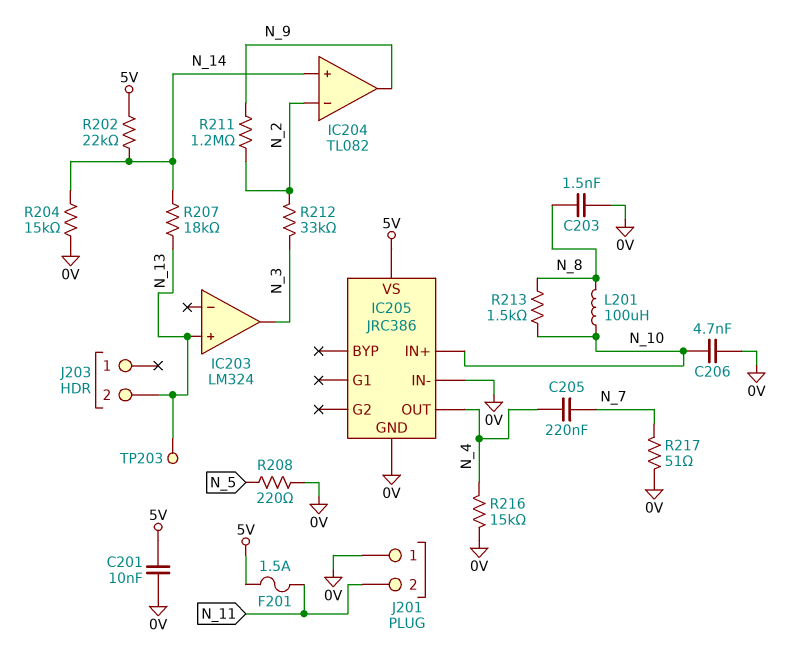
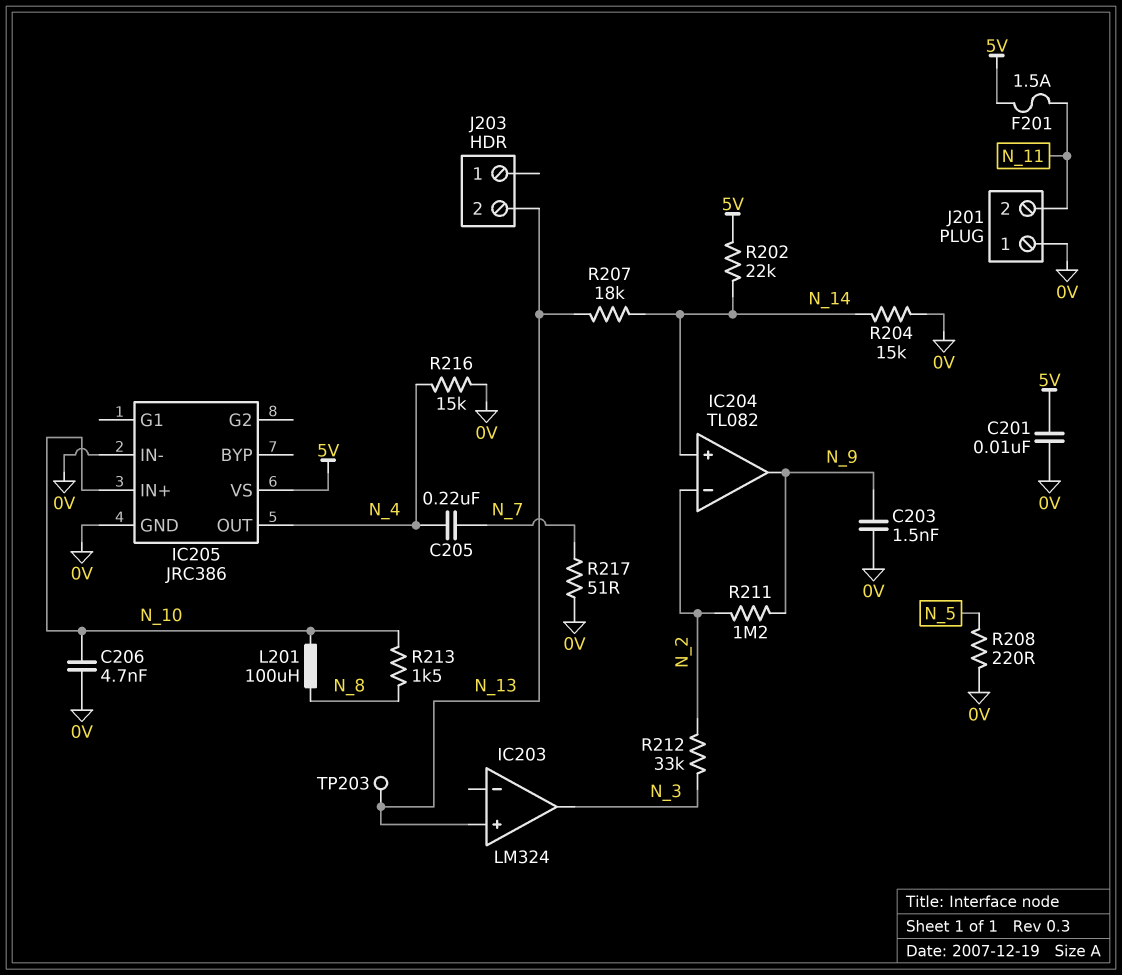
C203: 1.5nF (0V, N_8) -> 1.5nF (0V, N_9)

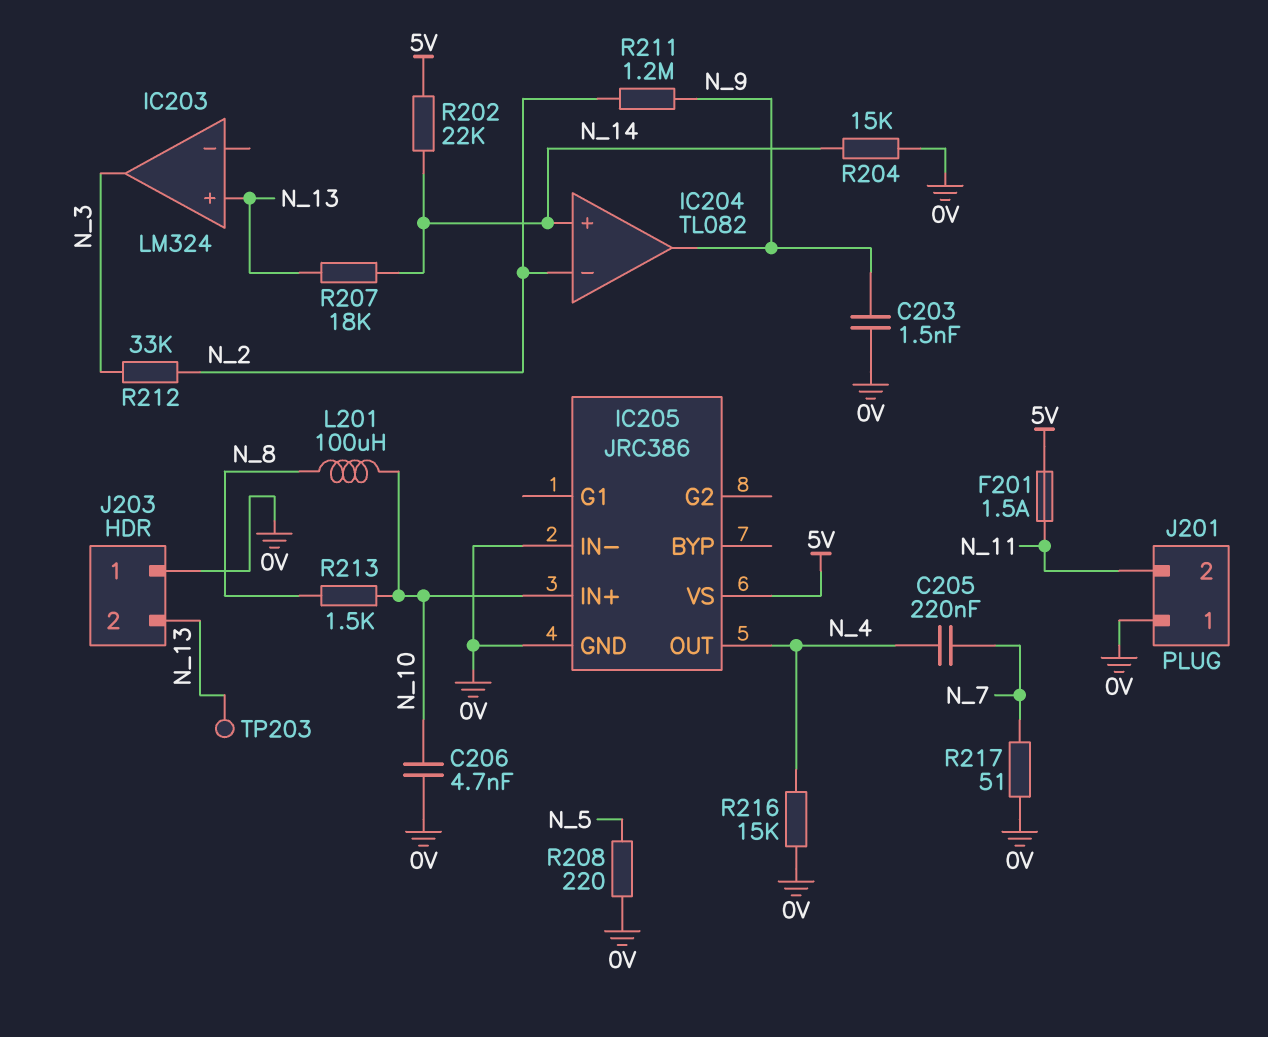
C201: 10nF (0V, 5V) -> none
J203 pin 1: none -> 0V

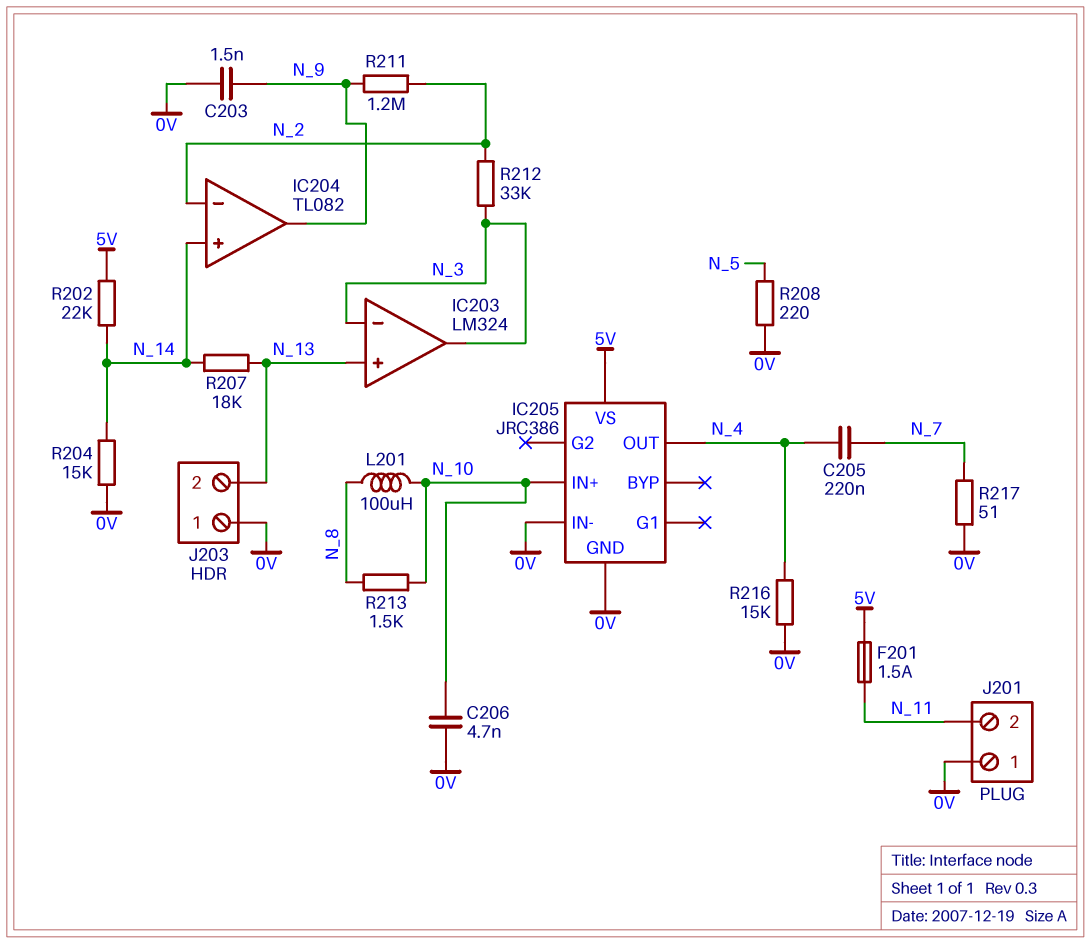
IC203 pin in-: none -> N_3
TP203: test point (N_13) -> none

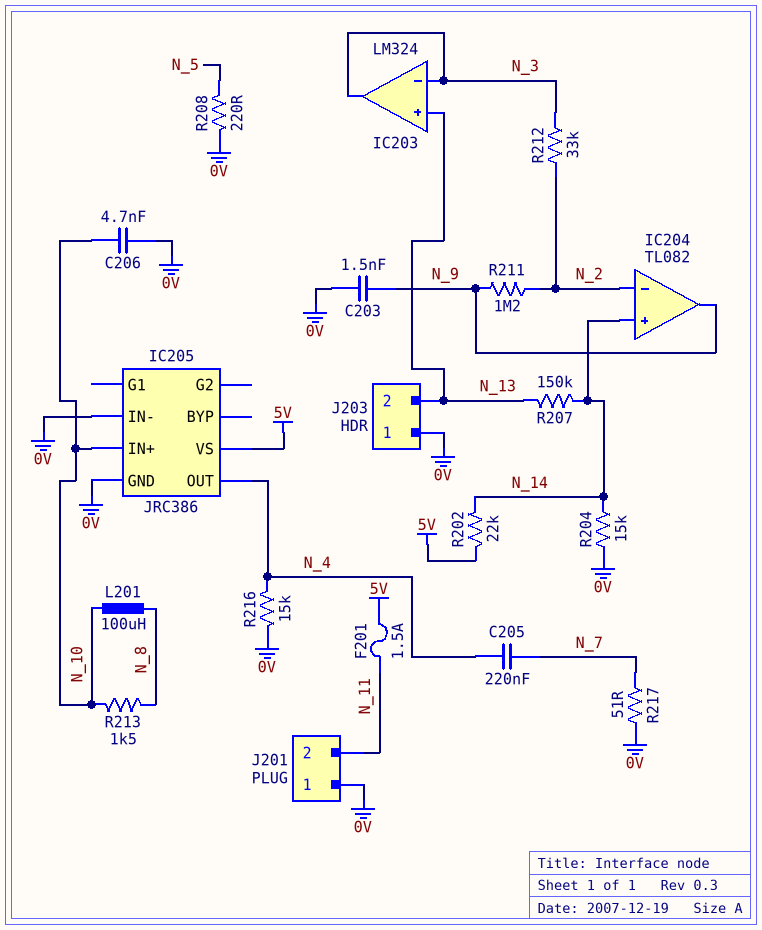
R207: 18k (N_13, N_14) -> 150k (N_13, N_14)

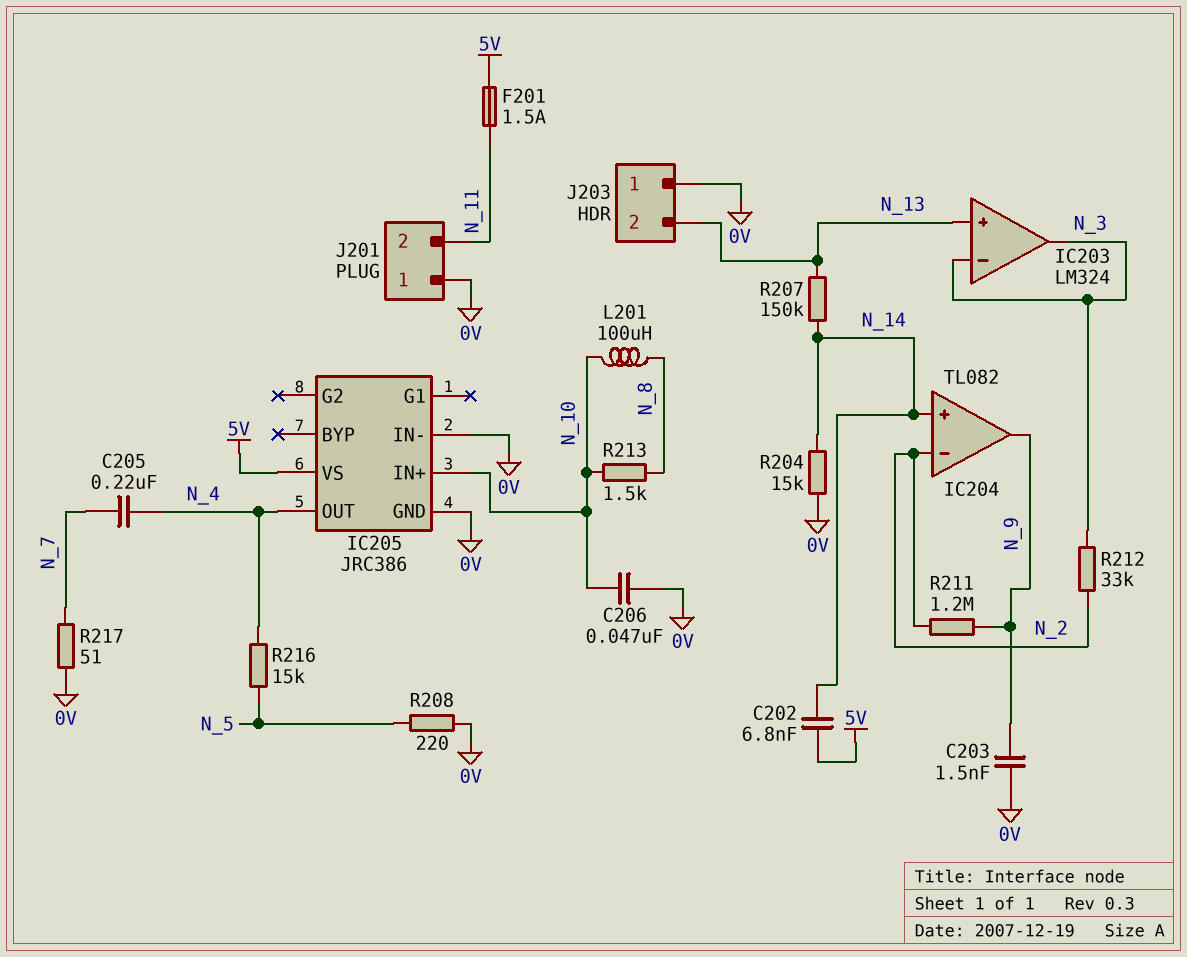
C202: none -> 6.8nF (5V, N_14)
C206: 4.7nF (0V, N_10) -> 47nF (0V, N_10)
R202: 22k (5V, N_14) -> none
R216: 15k (0V, N_4) -> 15k (N_4, N_5)

